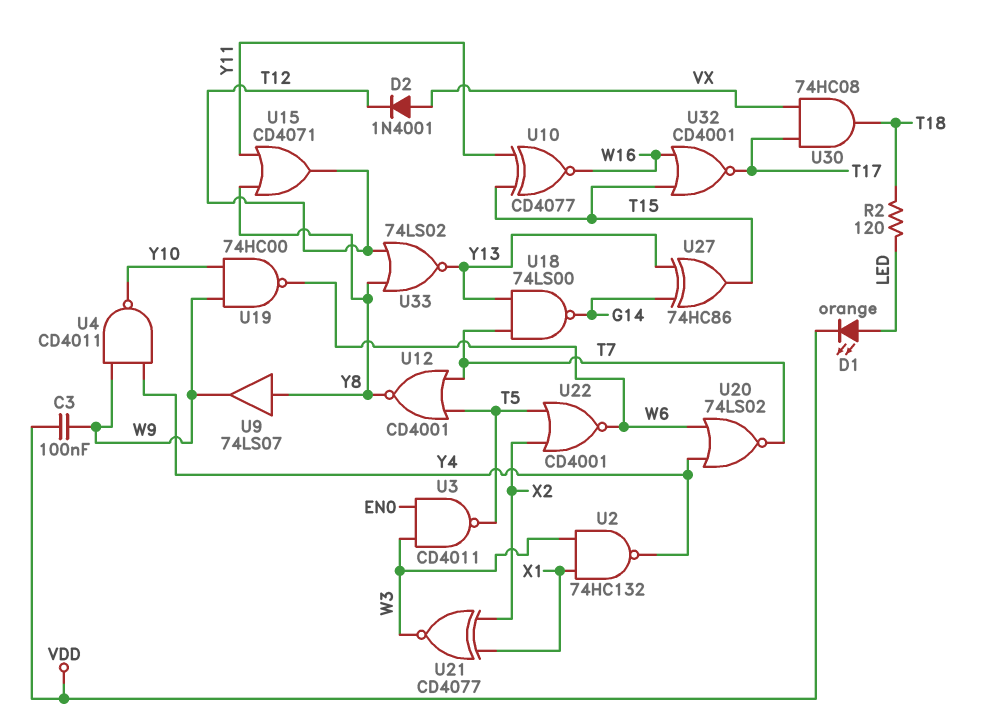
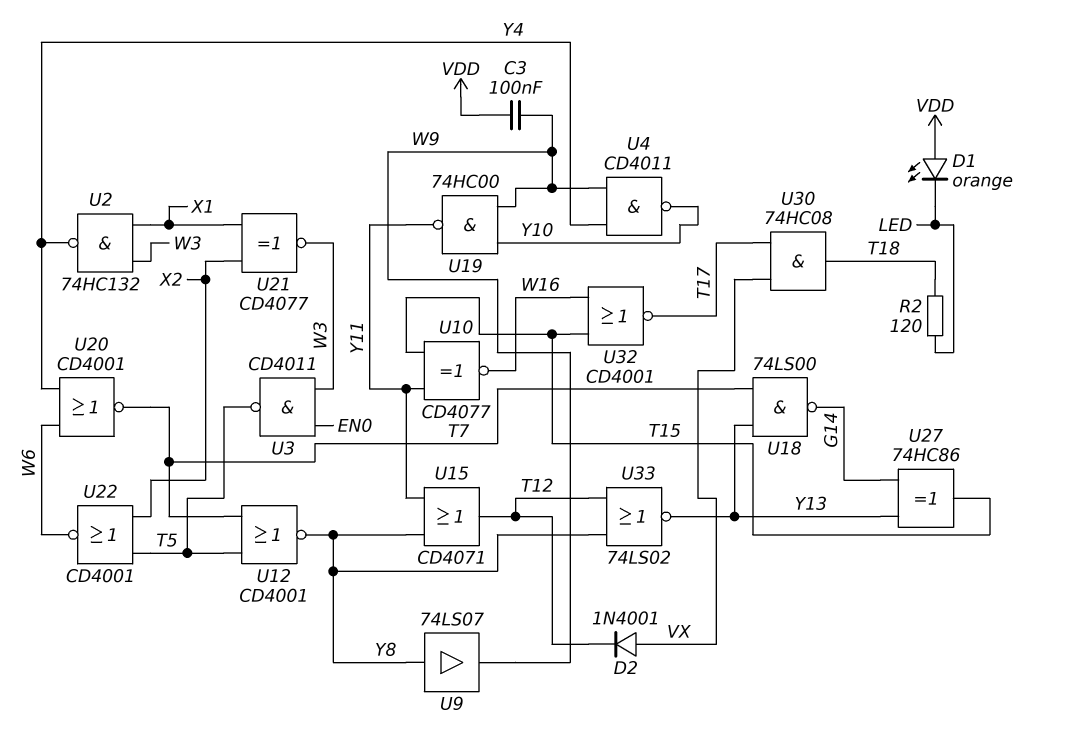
D1: LED orange (A LED, K VDD) -> LED orange (A VDD, K LED)
U19: NAND 74HC00 (in W9, in Y10, out W6) -> NAND 74HC00 (in W9, in Y10, out Y11)
U20: NOR 74LS02 (in W6, in Y4, out T7) -> NOR CD4001 (in W6, in Y4, out T7)

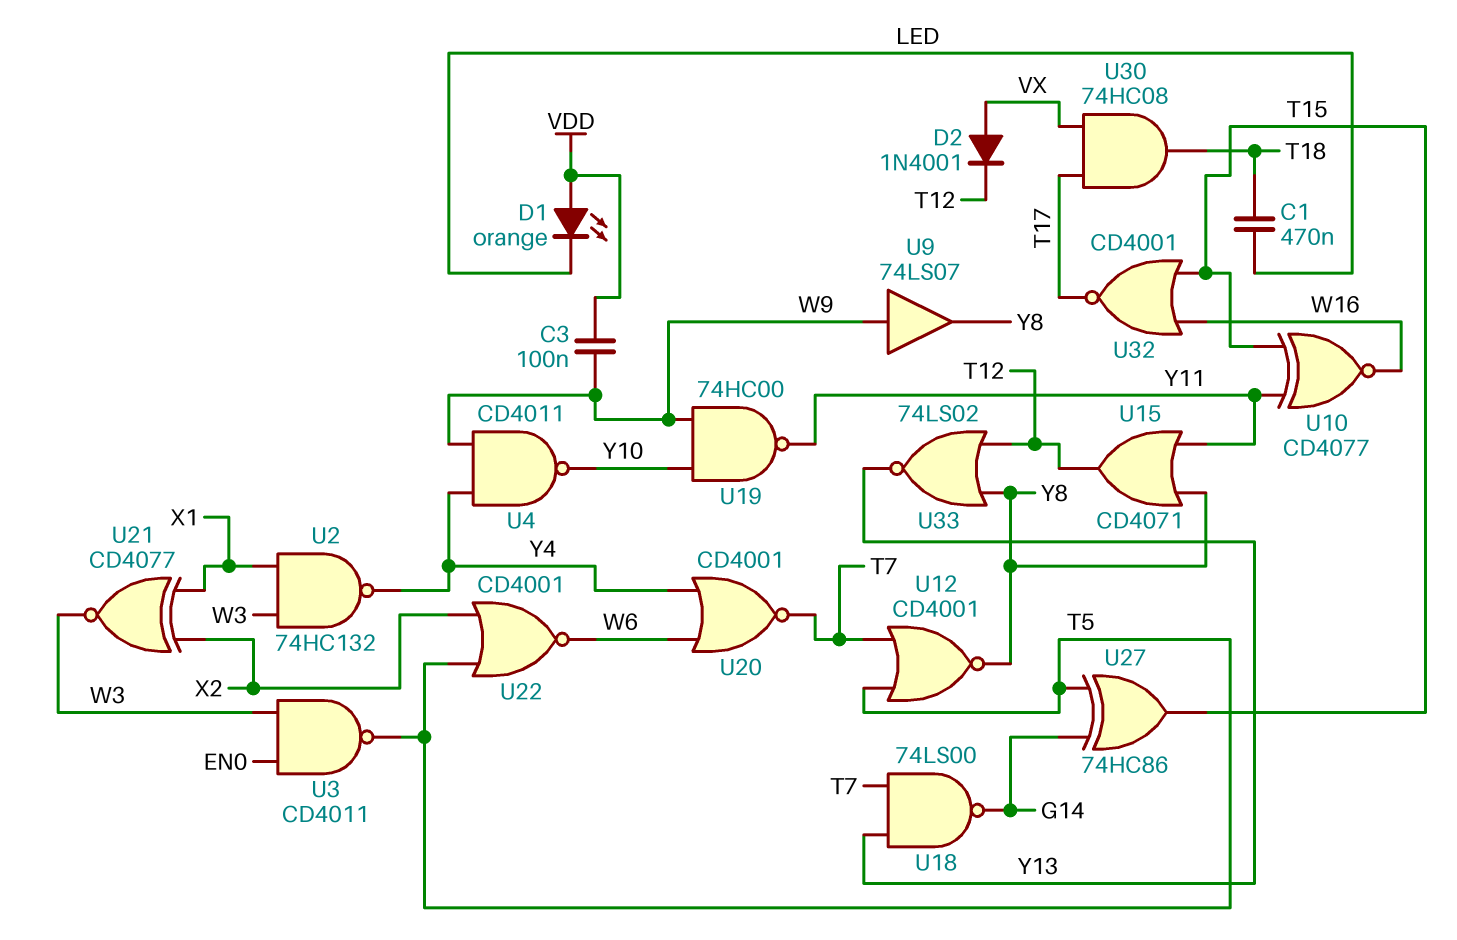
C1: none -> 470nF (LED, T18)
R2: 120 (LED, T18) -> none
U9: buffer 74LS07 (in Y8, out W9) -> buffer 74LS07 (in W9, out Y8)
U27: XOR 74HC86 (in G14, in Y13, out T15) -> XOR 74HC86 (in G14, in T5, out T15)

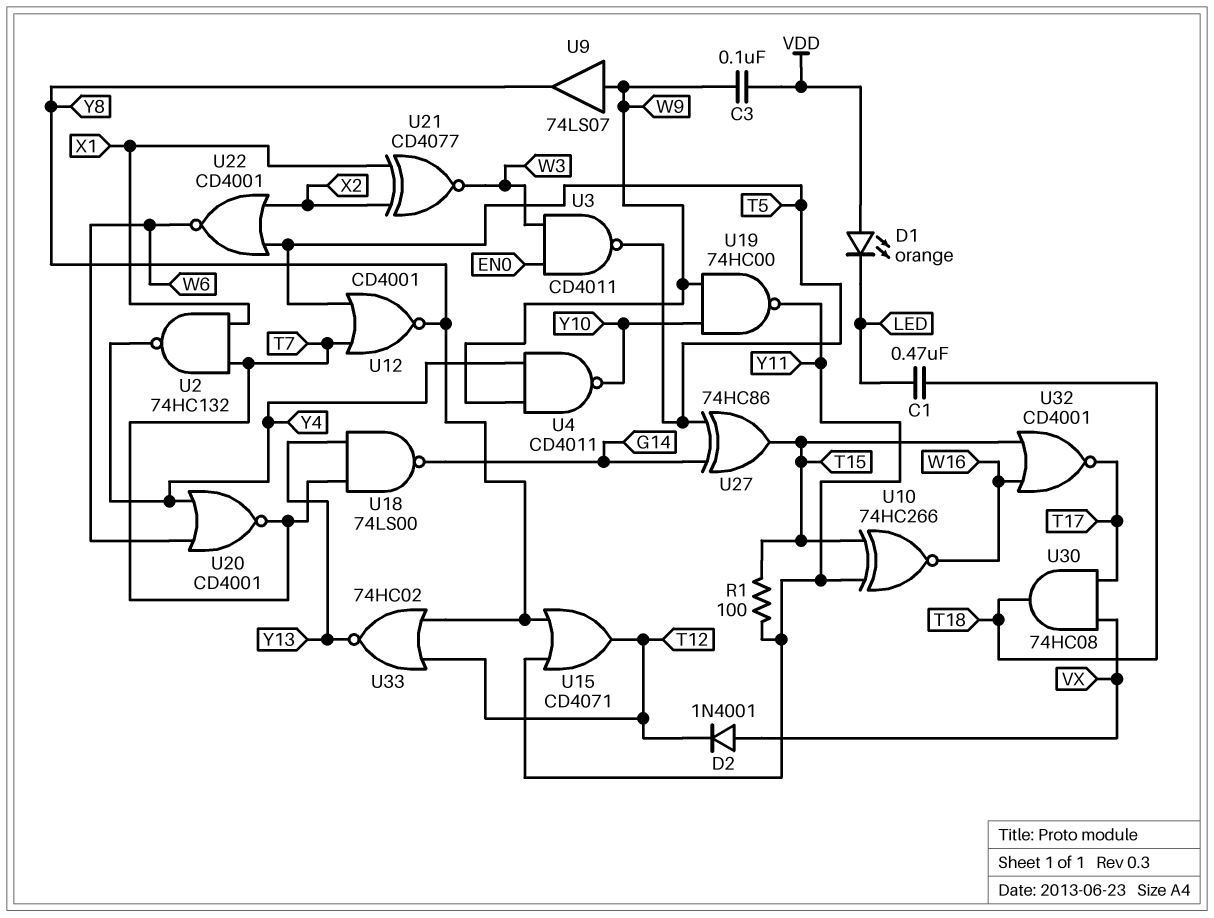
R1: none -> 100 (T15, Y11)
U2: NAND 74HC132 (in W3, in X1, out Y4) -> NAND 74HC132 (in T7, in X1, out Y4)
U10: XNOR CD4077 (in T15, in Y11, out W16) -> XNOR 74HC266 (in T15, in Y11, out W16)
U33: NOR 74LS02 (in T12, in Y8, out Y13) -> NOR 74HC02 (in T12, in Y8, out Y13)

